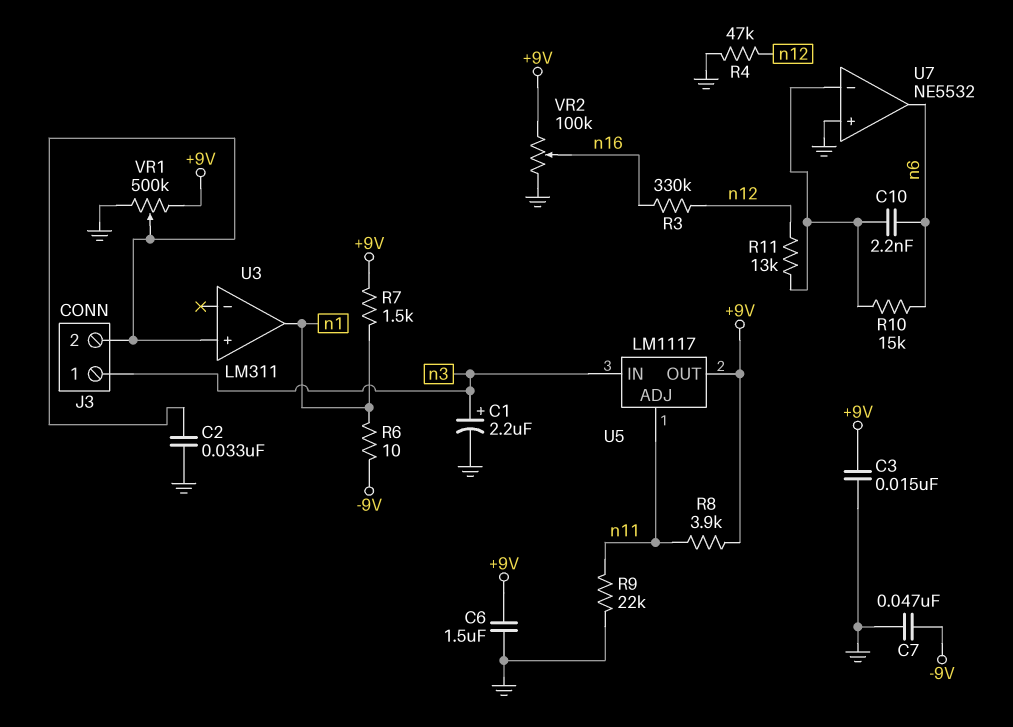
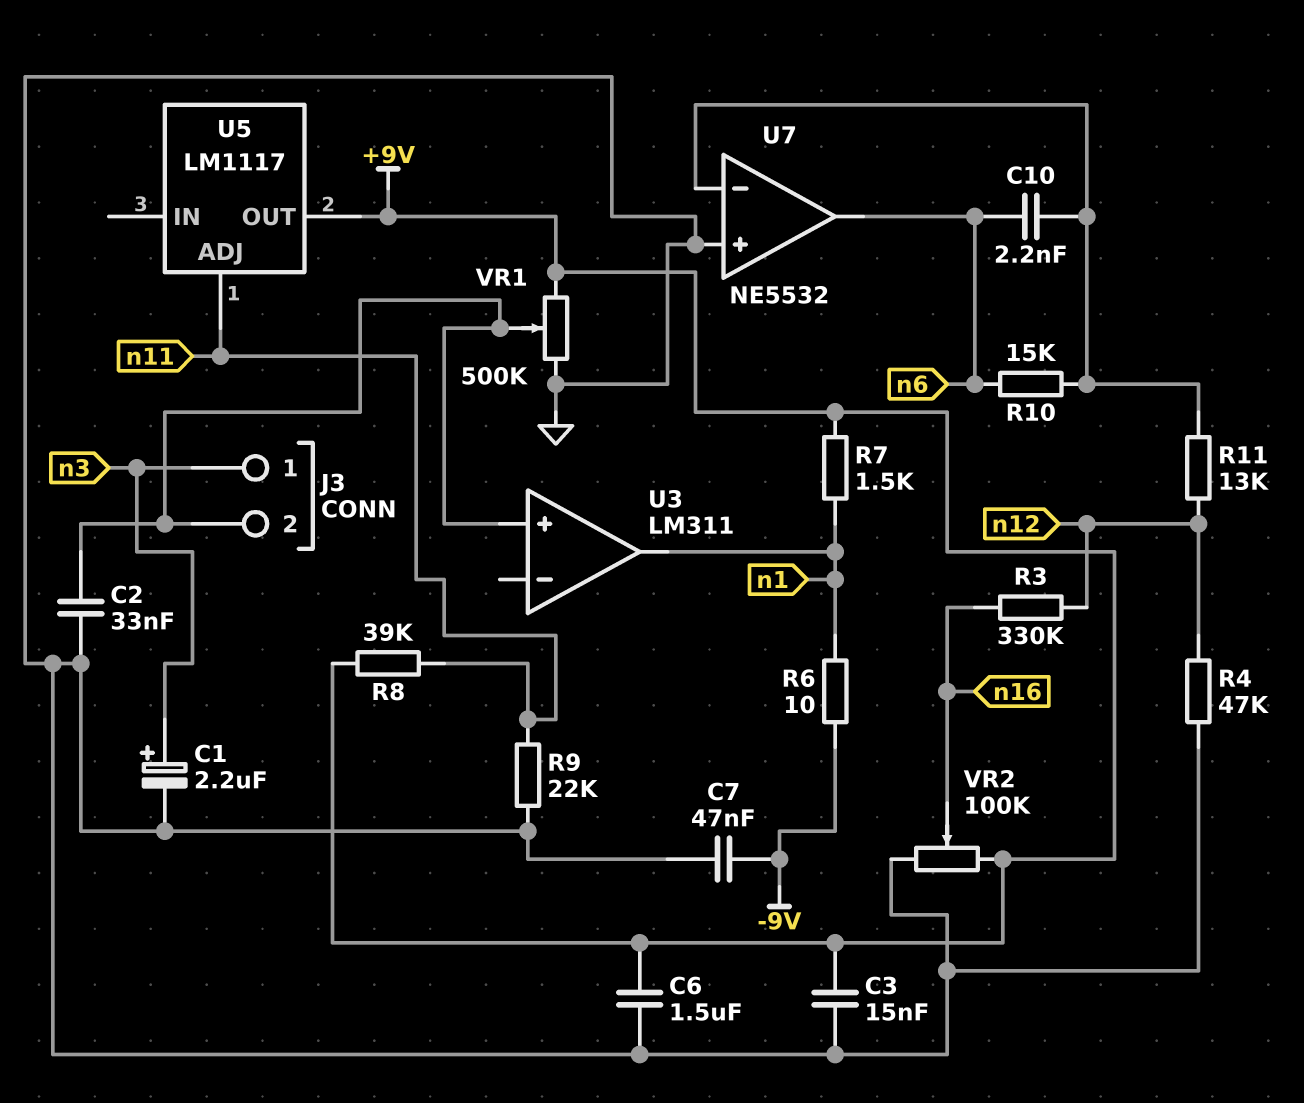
R8: 3.9k (+9V, n11) -> 39k (+9V, n11)
U5 pin IN: n3 -> none

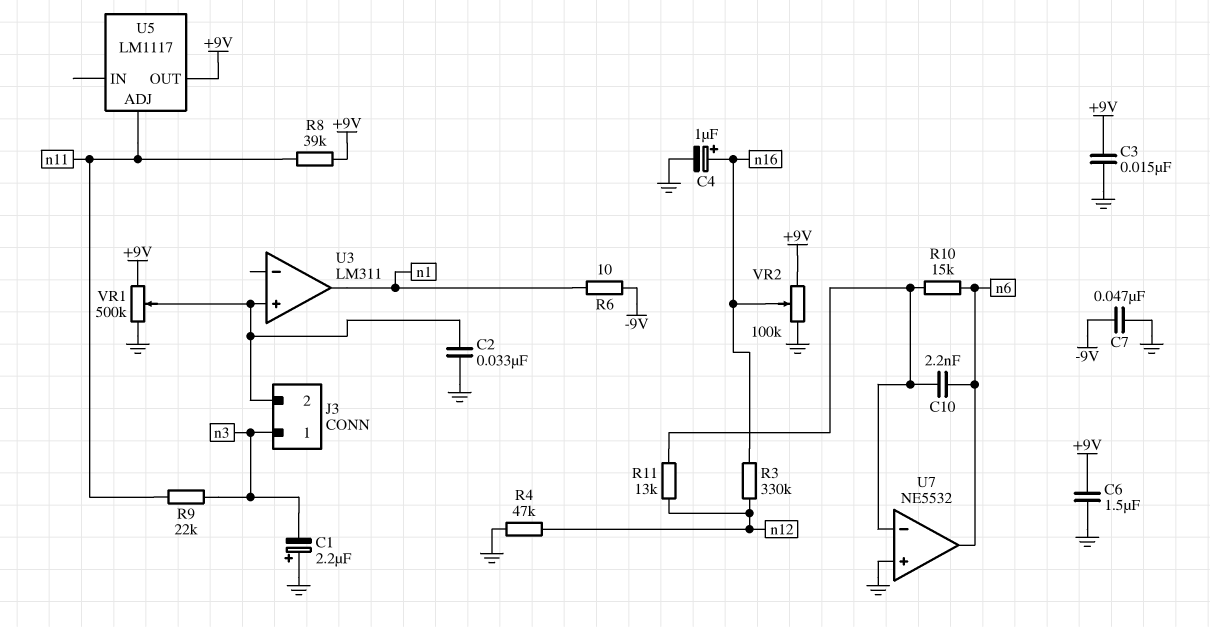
C1: 2.2uF (plus n3, minus GND) -> 2.2uF (plus GND, minus n3)
C4: none -> 1uF (plus n16, minus GND)
R7: 1.5k (+9V, n1) -> none
R9: 22k (GND, n11) -> 22k (n3, n11)

